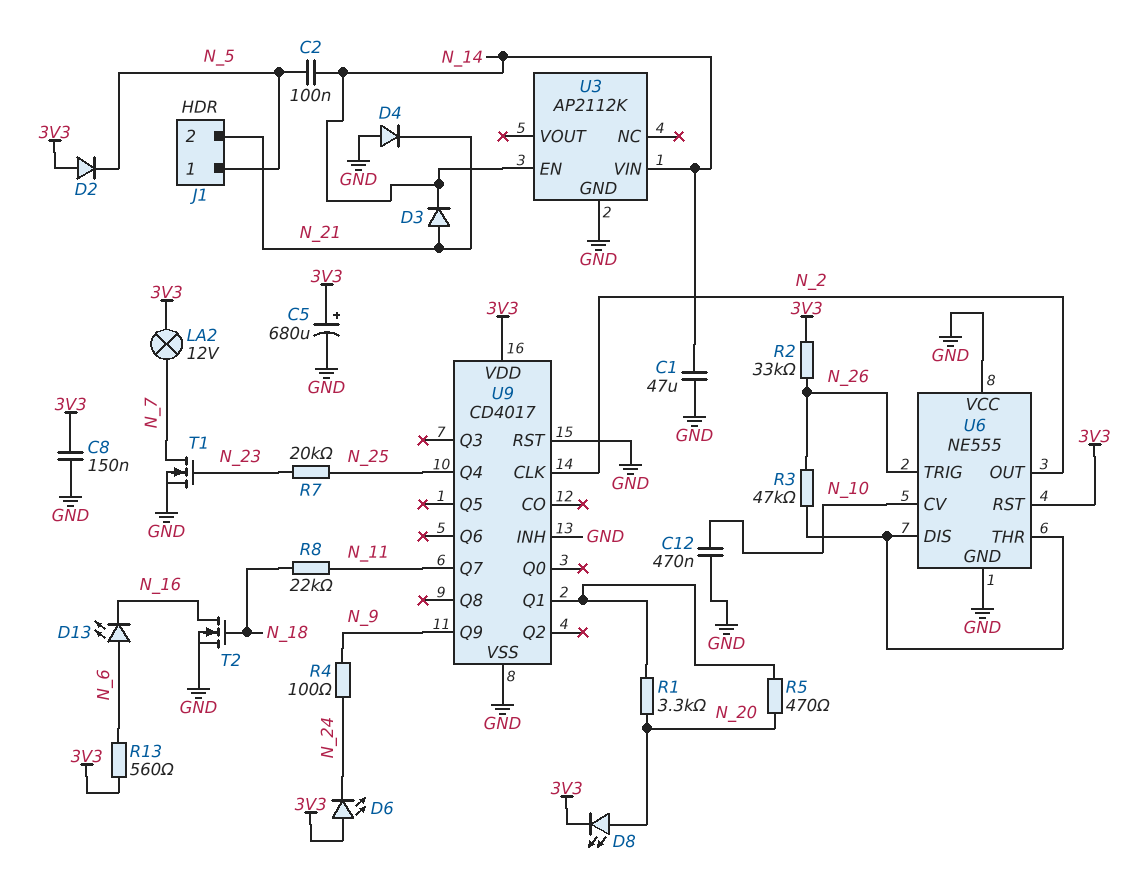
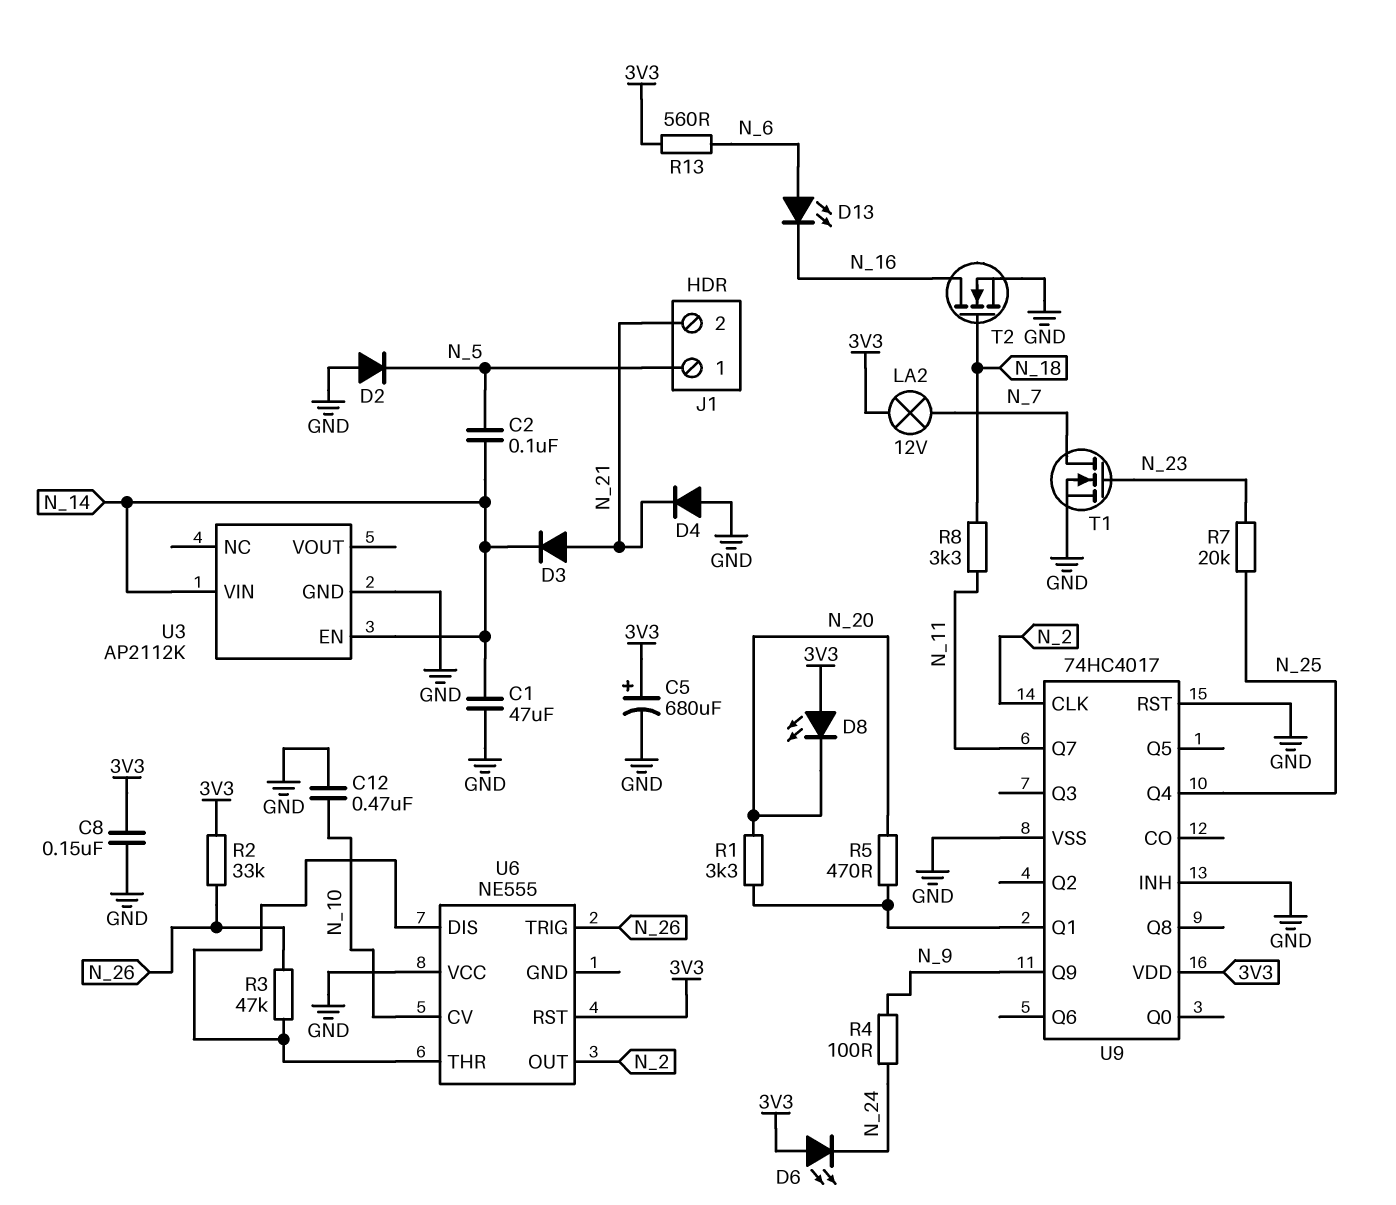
D2: diode (A 3V3, K N_5) -> diode (A GND, K N_5)
D8: LED (A N_20, K 3V3) -> LED (A 3V3, K N_20)
R8: 22k (N_11, N_18) -> 3.3k (N_11, N_18)
U6 pin GND: GND -> none
U9: CD4017 -> 74HC4017

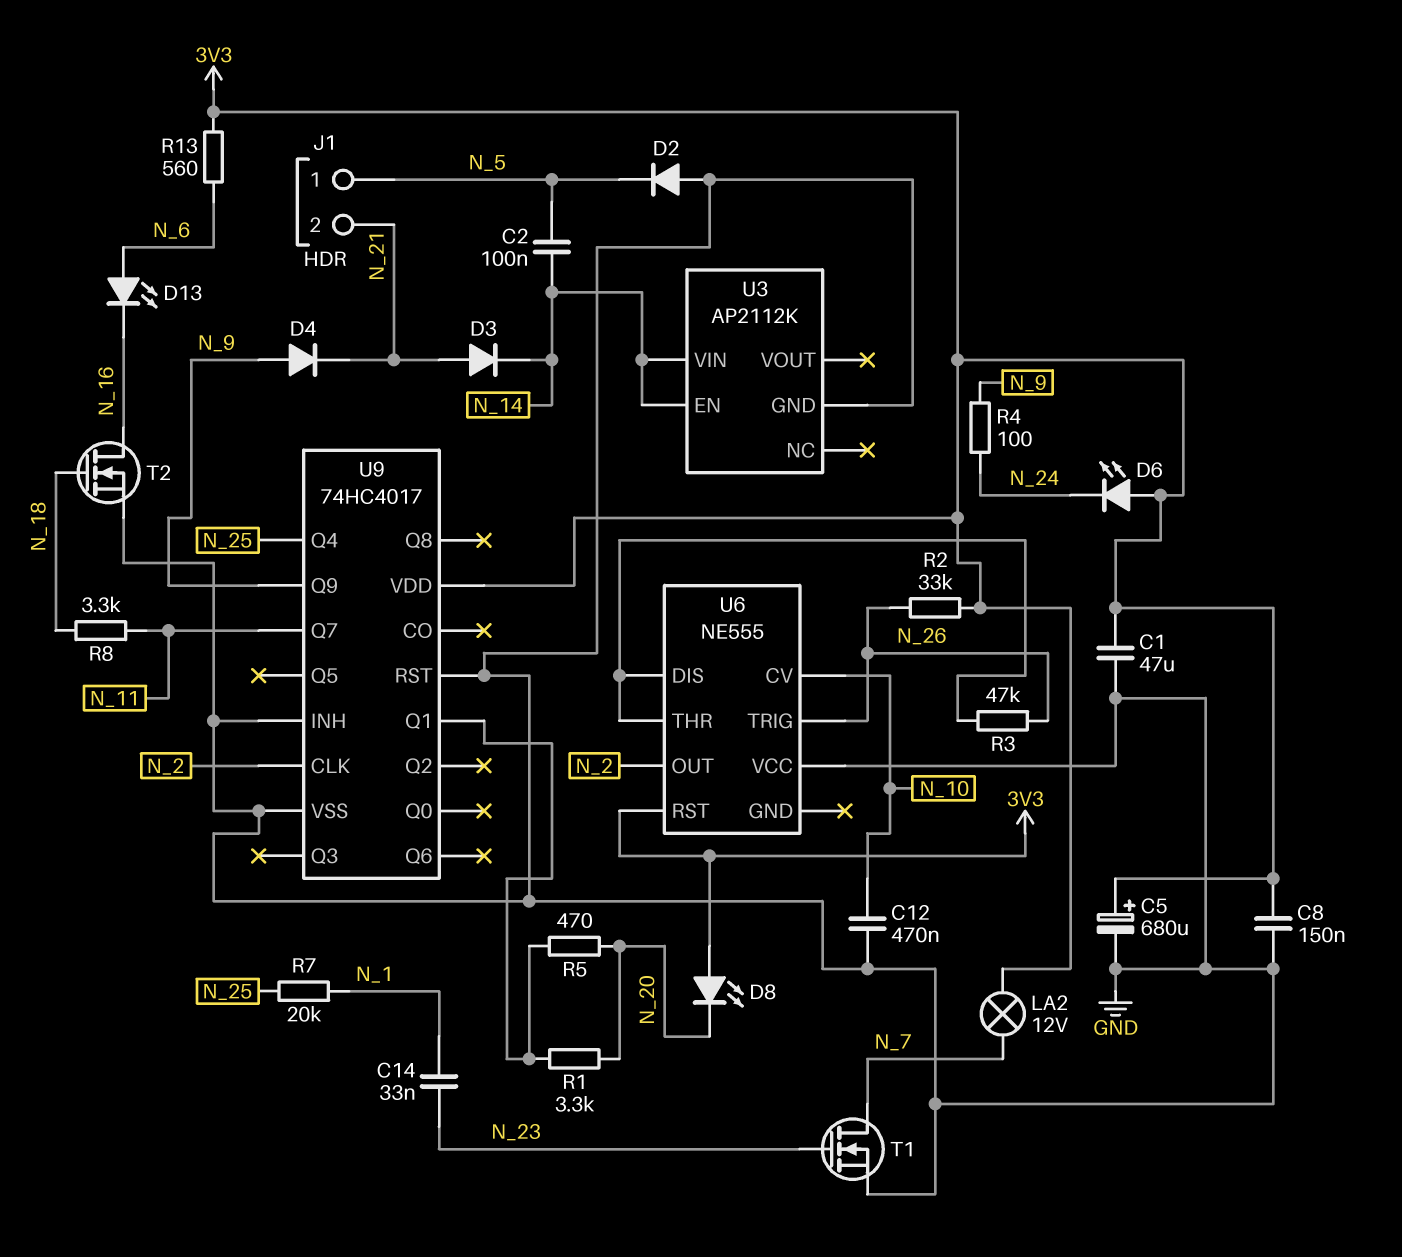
C1: 47uF (GND, N_14) -> 47uF (3V3, GND)
C14: none -> 33nF (N_1, N_23)
D4: diode (A GND, K N_21) -> diode (A N_9, K N_21)
R7: 20k (N_23, N_25) -> 20k (N_1, N_25)

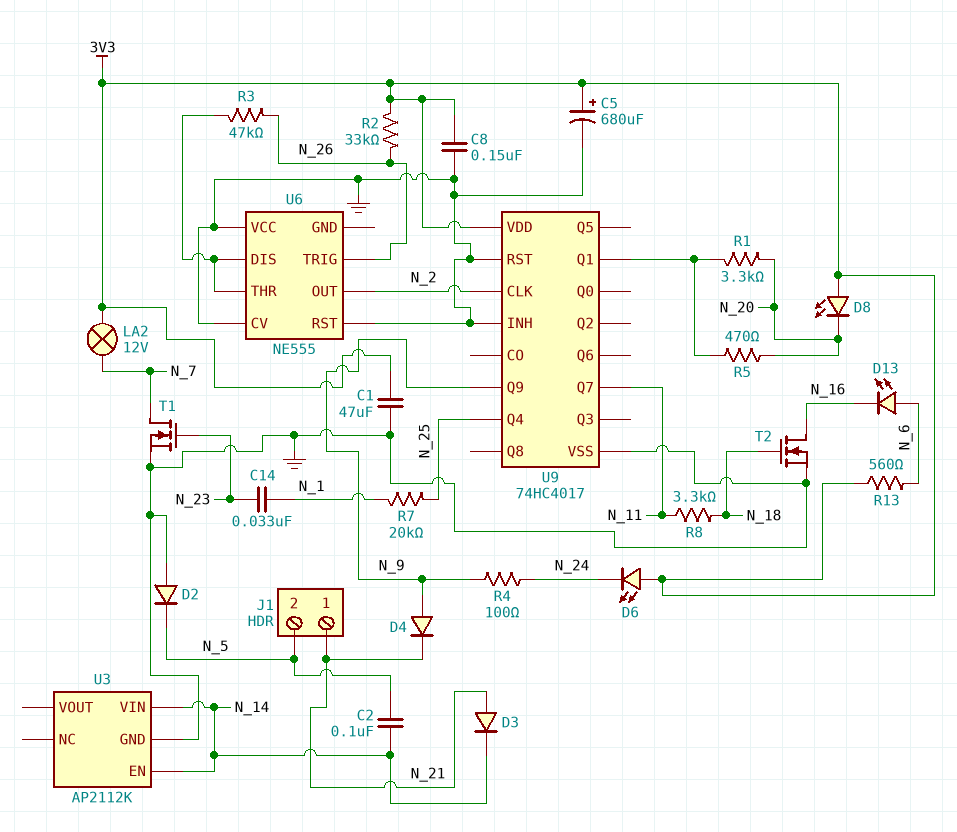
C12: 470nF (GND, N_10) -> none
J1 pin 1: N_5 -> N_21
J1 pin 2: N_21 -> N_5
U6 pin CV: N_10 -> GND
U6 pin RST: 3V3 -> GND

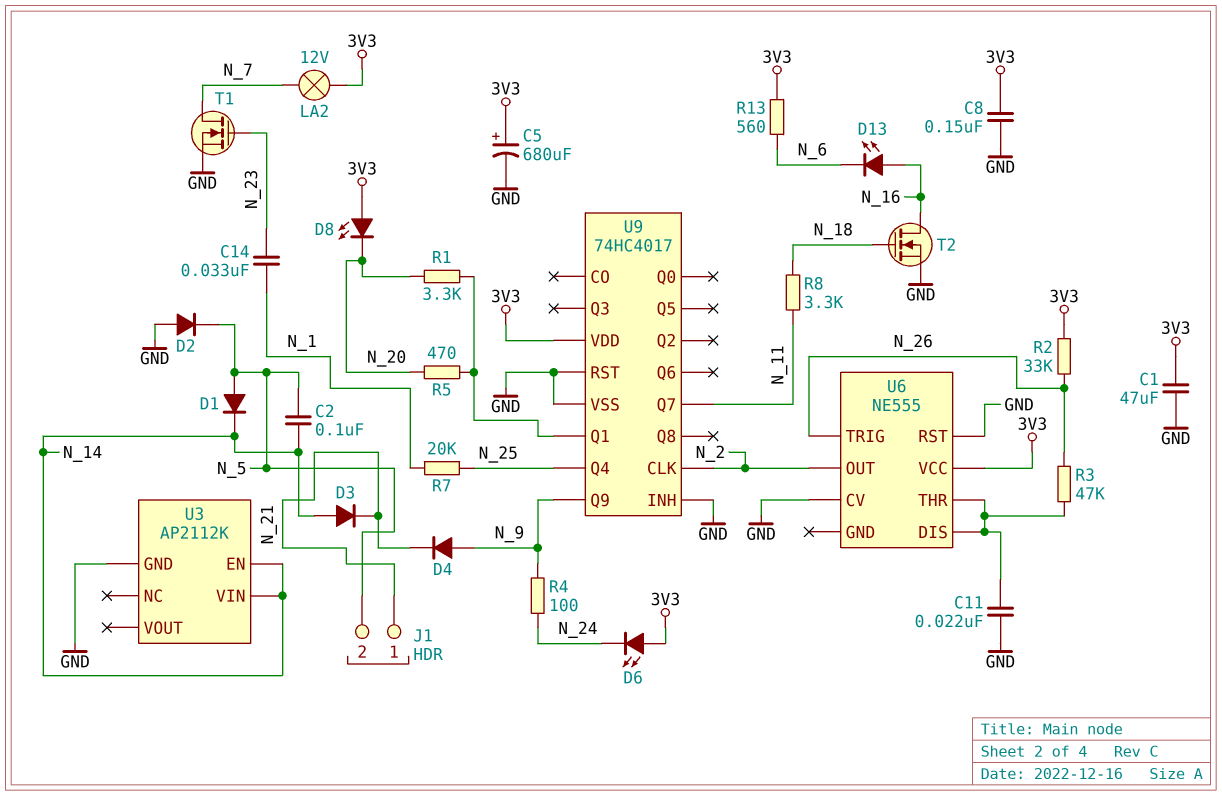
C11: none -> 22nF (GND, U6/DIS)
D1: none -> diode (A N_5, K N_14)
D3: diode (A N_21, K N_14) -> diode (A N_14, K N_21)
D13: LED (A N_6, K N_16) -> LED (A N_16, K N_6)
U6 pin VCC: GND -> 3V3

